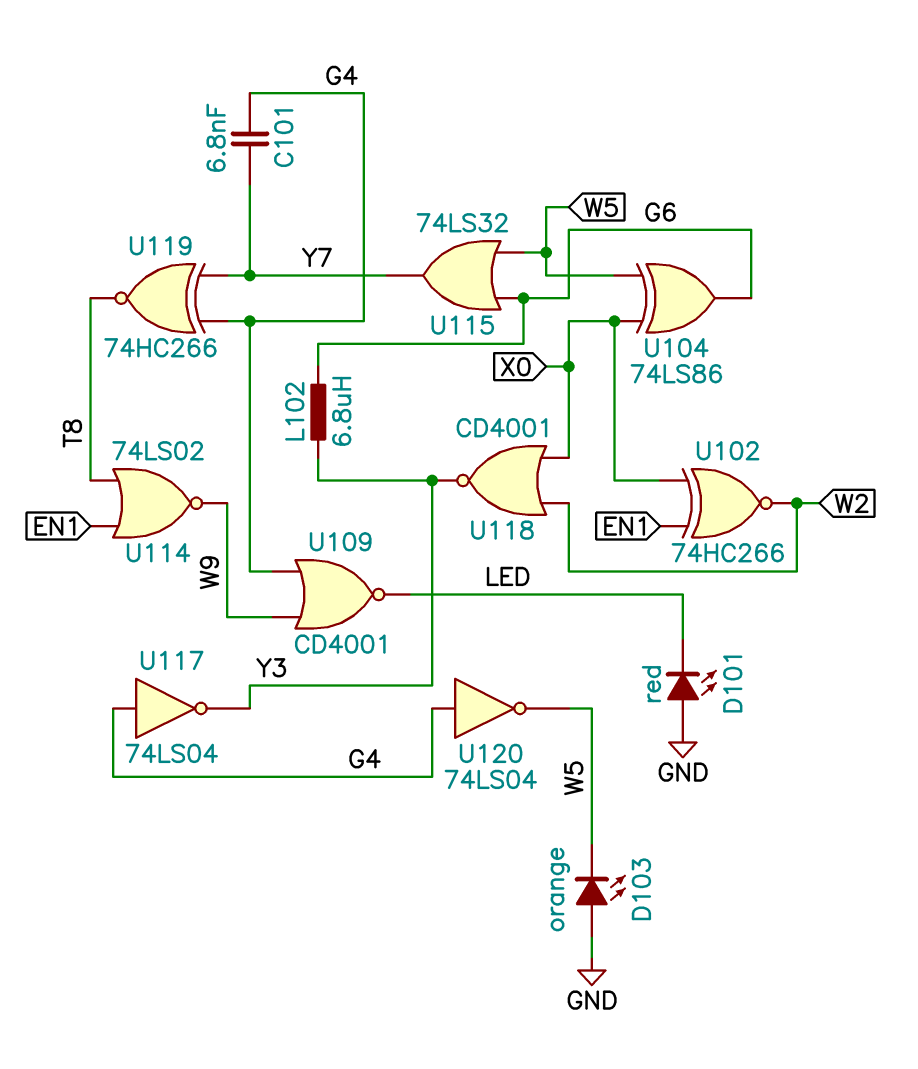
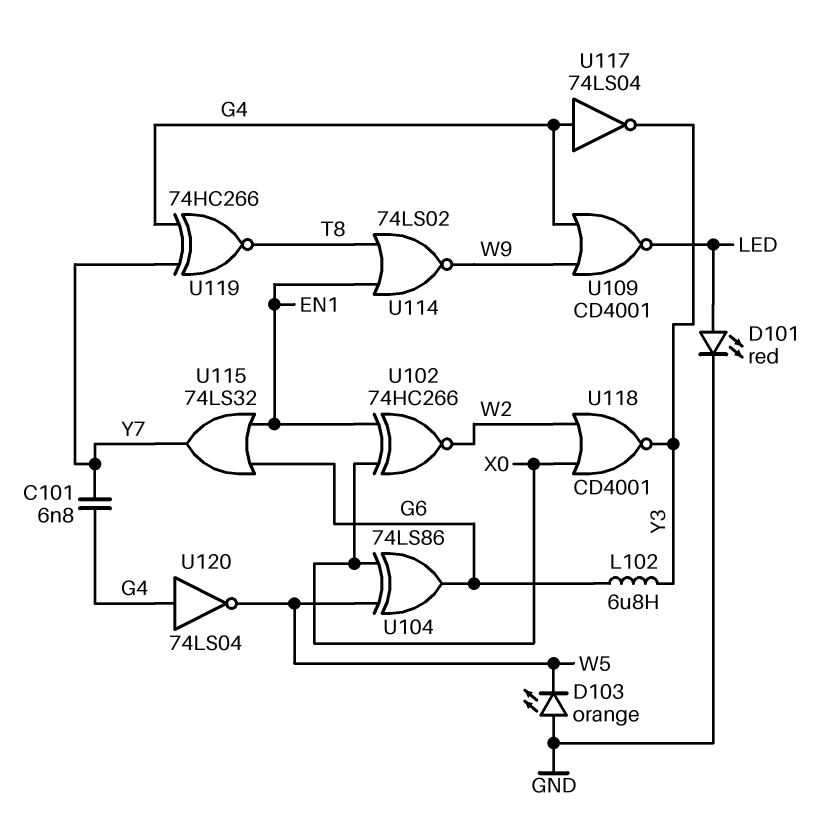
D101: LED red (A GND, K LED) -> LED red (A LED, K GND)
U115: OR 74LS32 (in G6, in W5, out Y7) -> OR 74LS32 (in EN1, in G6, out Y7)

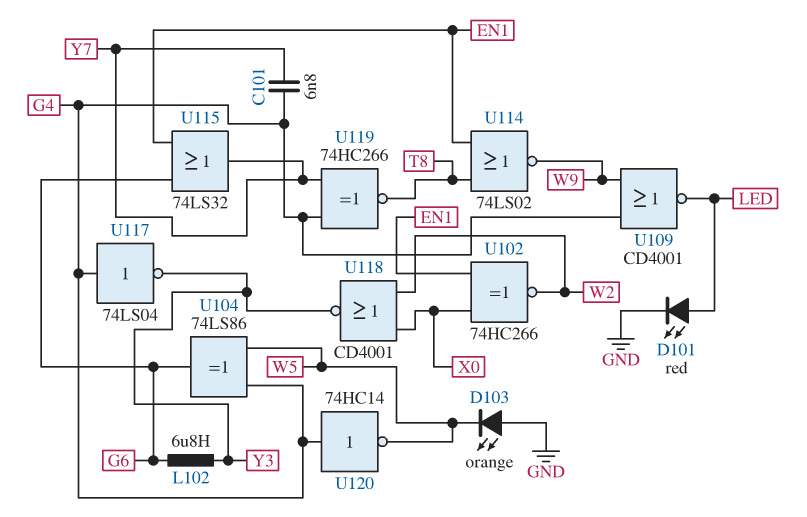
U104: XOR 74LS86 (in W5, in X0, out G6) -> XOR 74LS86 (in G4, in W5, out G6)
U120: NOT 74LS04 (in G4, out W5) -> NOT 74HC14 (in G4, out W5)

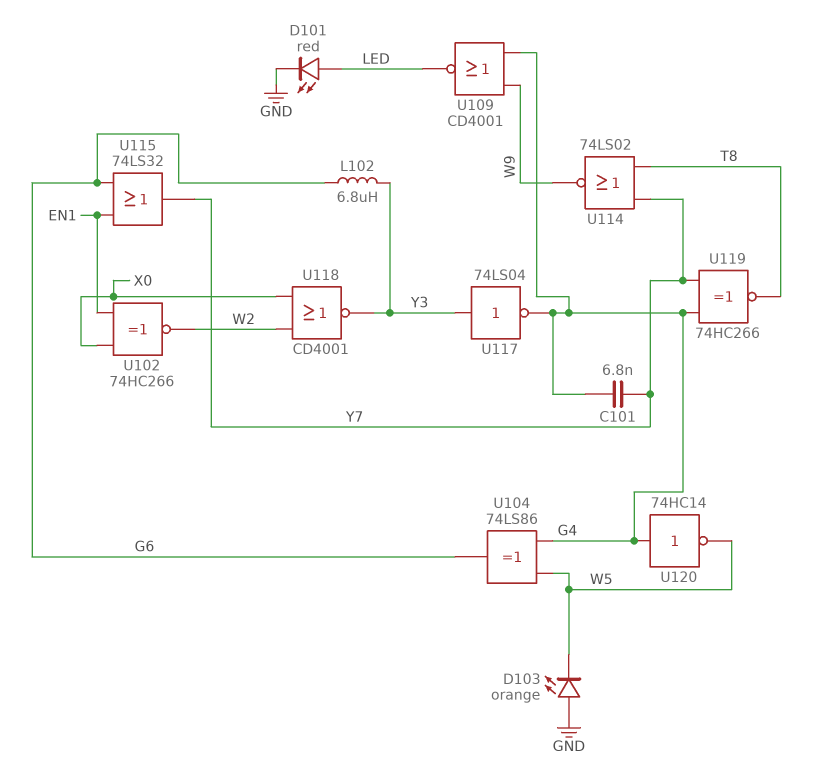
U114: NOR 74LS02 (in EN1, in T8, out W9) -> NOR 74LS02 (in T8, in Y7, out W9)
U117: NOT 74LS04 (in G4, out Y3) -> NOT 74LS04 (in Y3, out G4)

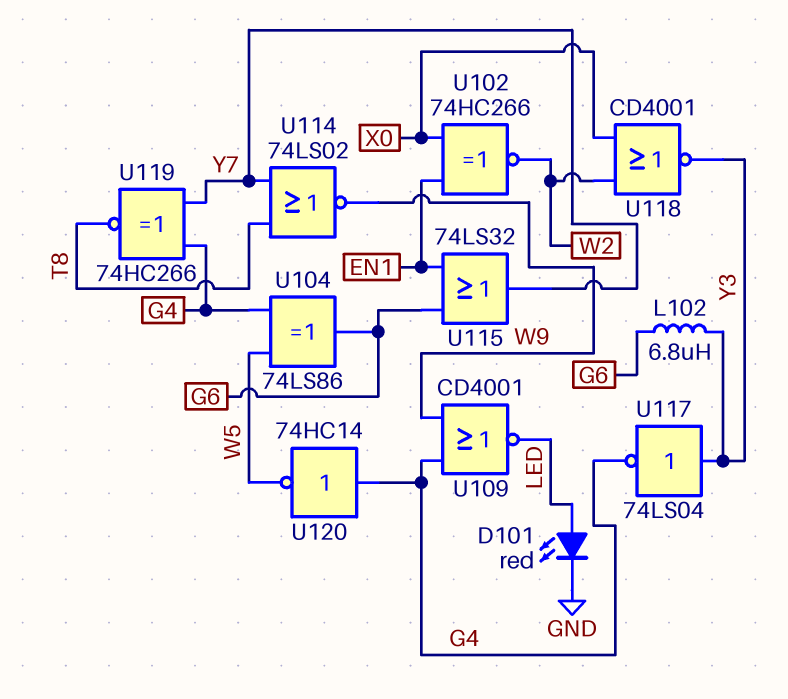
C101: 6.8nF (G4, Y7) -> none
D103: LED orange (A GND, K W5) -> none

